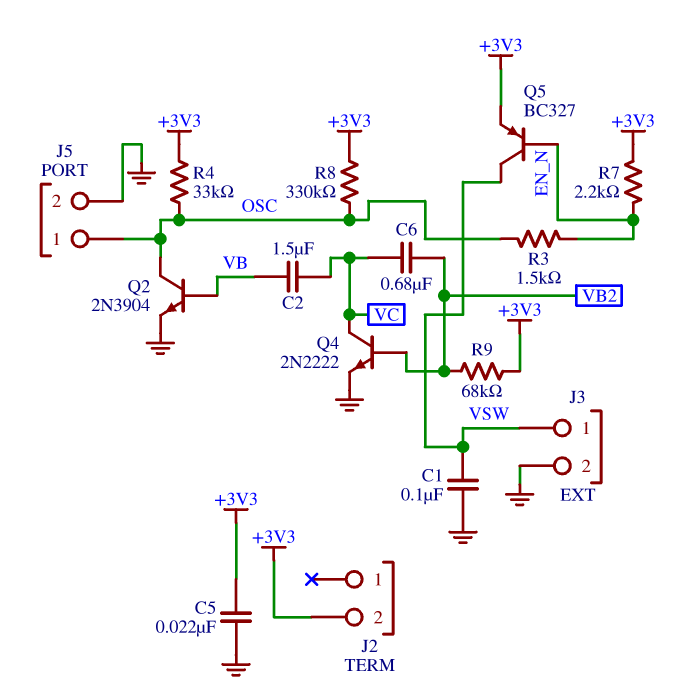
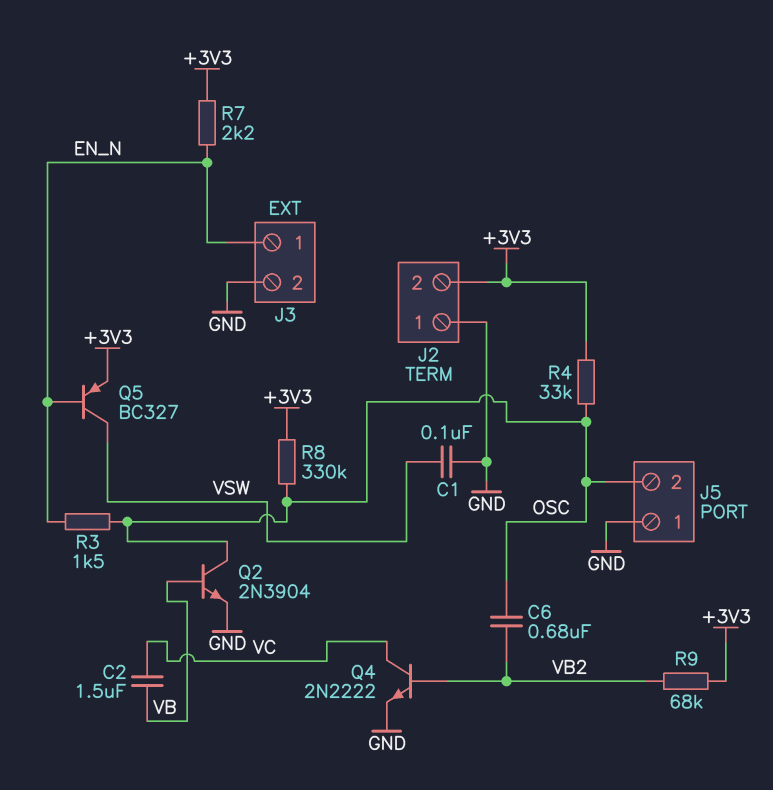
C5: 22nF (+3V3, GND) -> none
C6: 680nF (VB2, VC) -> 680nF (OSC, VB2)
J2 pin 1: none -> GND
J3 pin 1: VSW -> EN_N
J5 pin 1: OSC -> GND
J5 pin 2: GND -> OSC

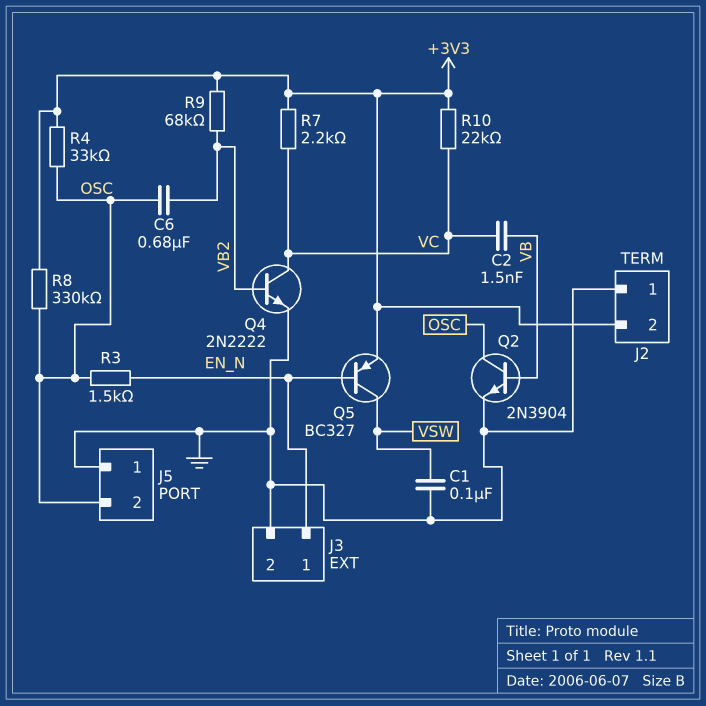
C2: 1.5uF (VB, VC) -> 1.5nF (VB, VC)
R7: 2.2k (+3V3, EN_N) -> 2.2k (+3V3, VC)
R10: none -> 22k (+3V3, VC)

